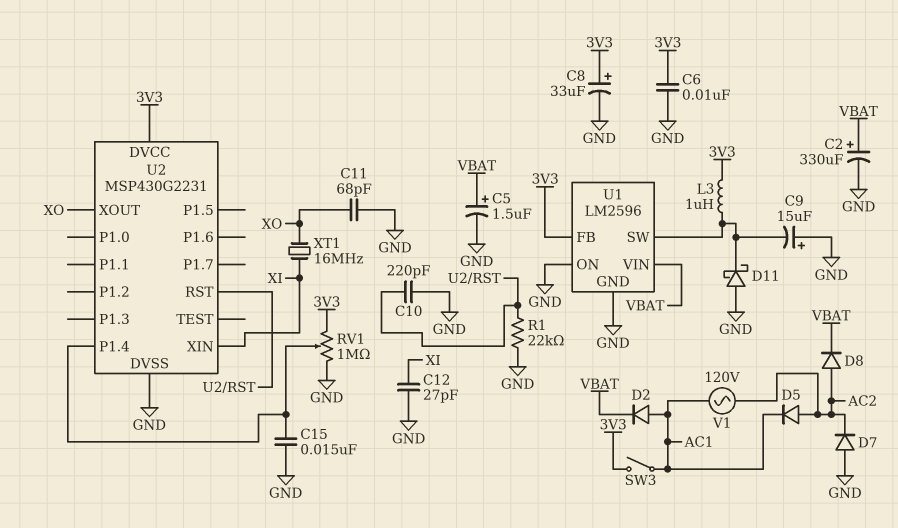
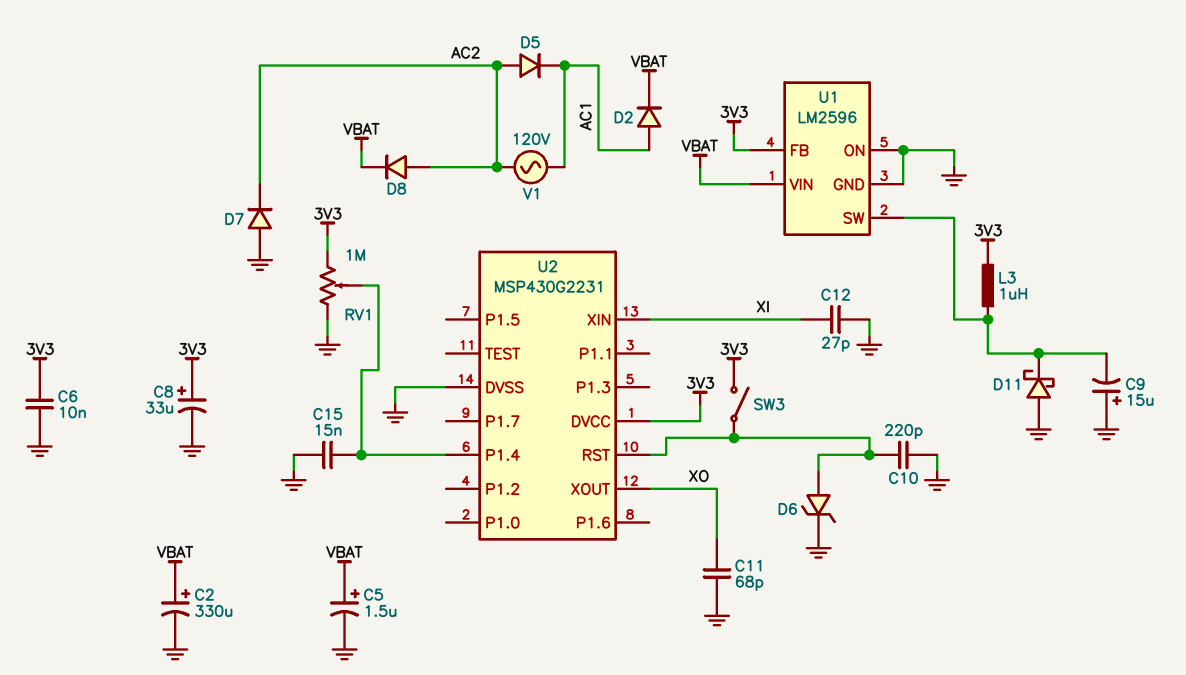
D6: none -> zener (A U2/RST, K GND)
R1: 22k (GND, U2/RST) -> none
SW3: switch (3V3, AC1) -> switch (3V3, U2/RST)
XT1: 16MHz (XI, XO) -> none

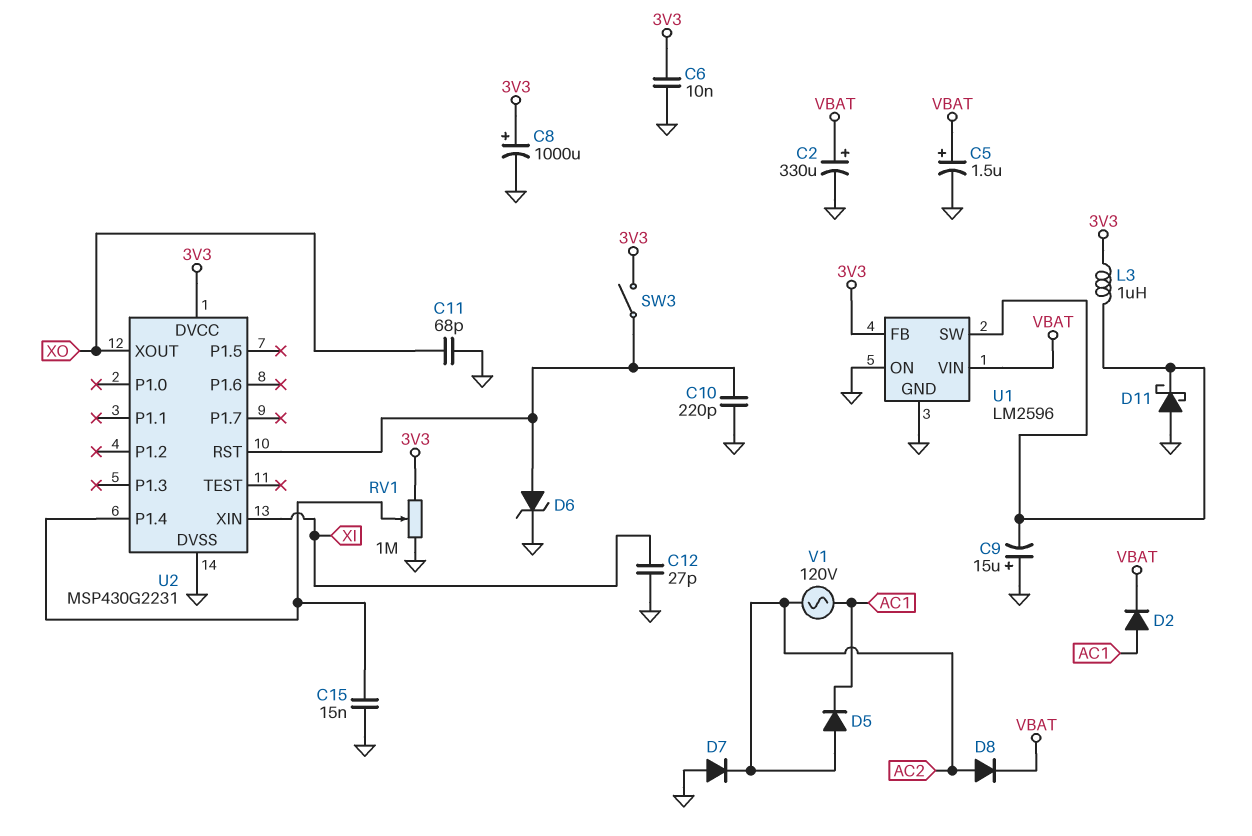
C8: 33uF (plus 3V3, minus GND) -> 1000uF (plus 3V3, minus GND)

